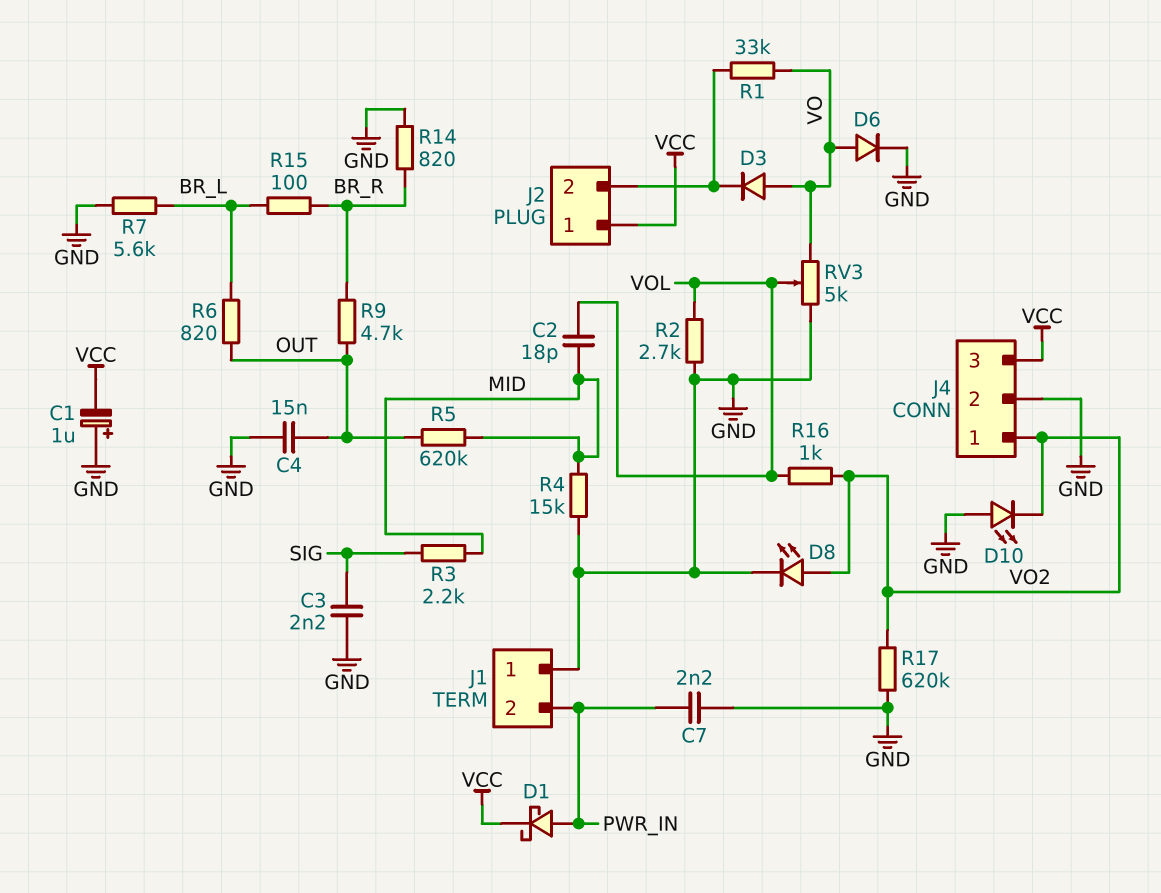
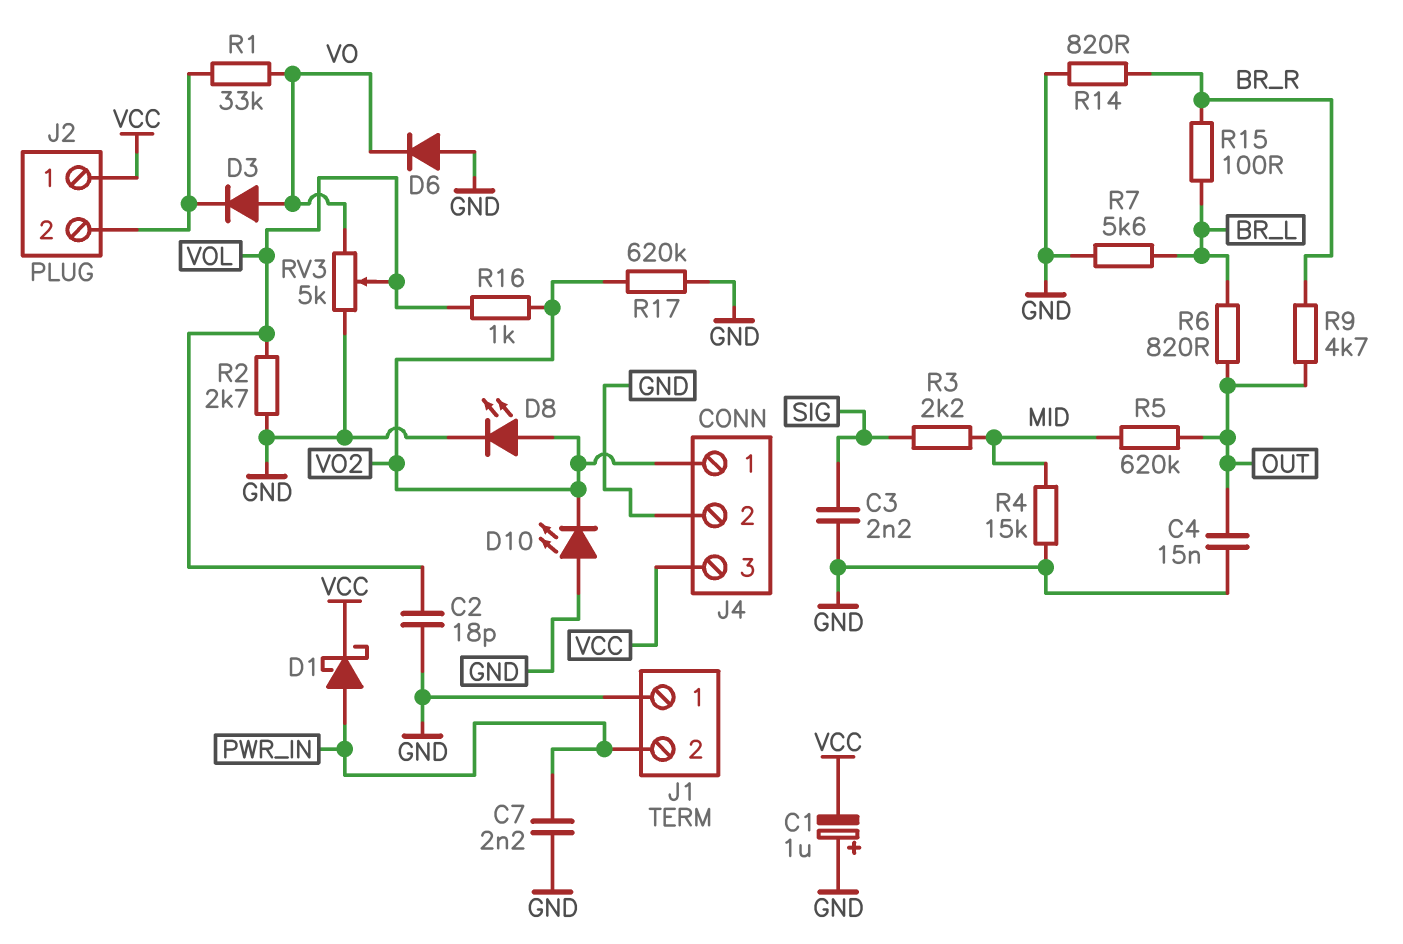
C2: 18pF (MID, VOL) -> 18pF (GND, VOL)
D6: diode (A VO, K GND) -> diode (A GND, K VO)

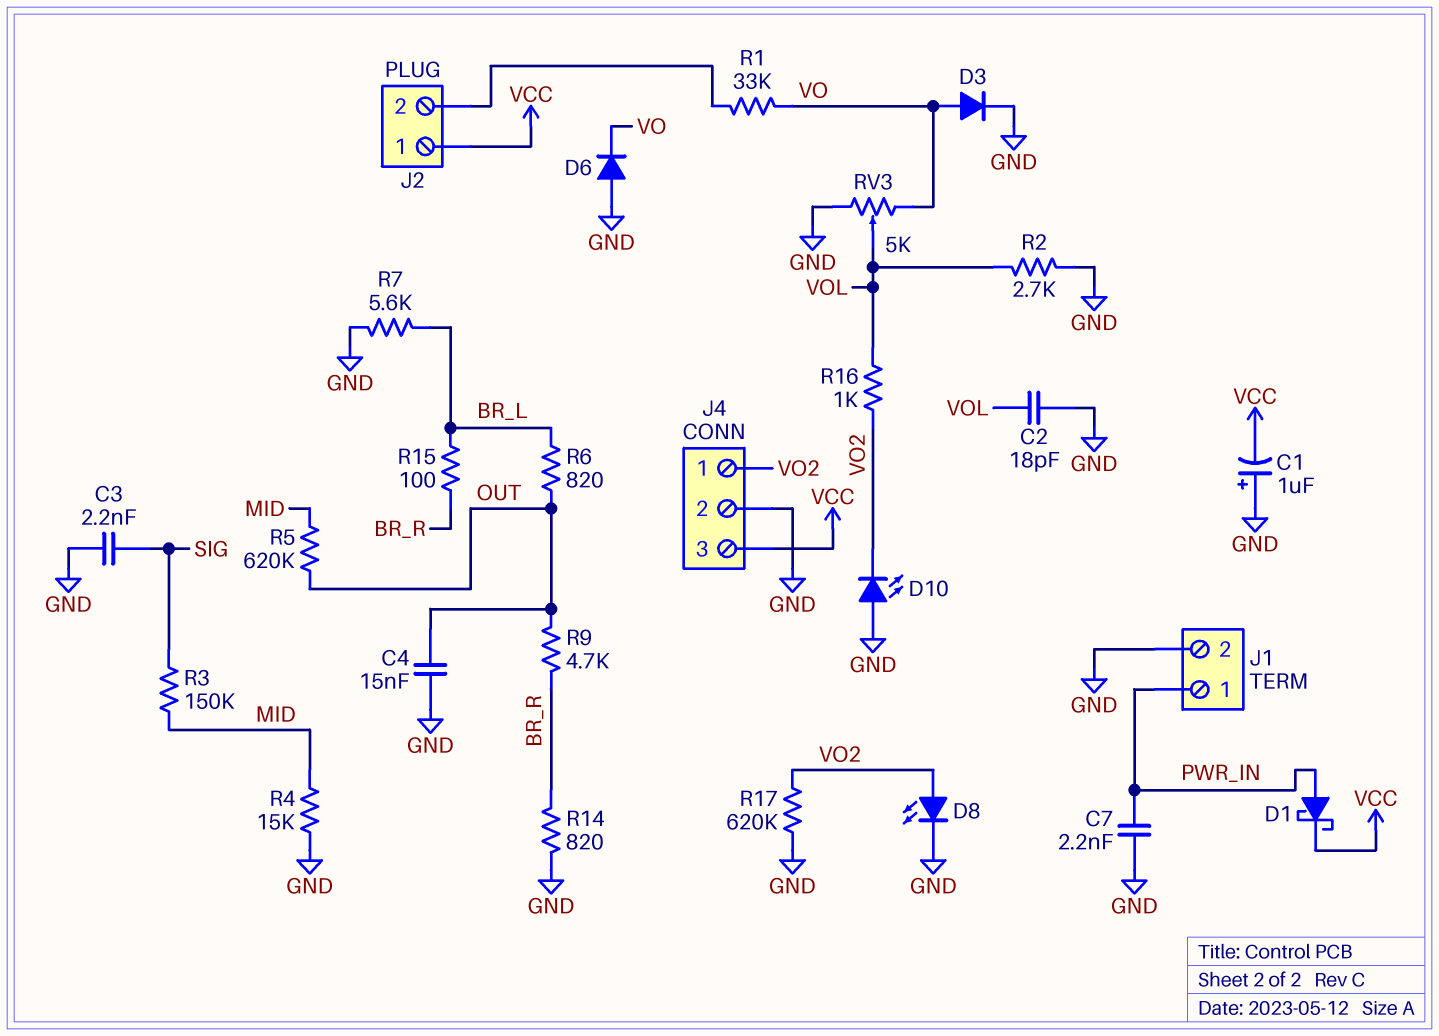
D3: diode (A VO, K J2/2) -> diode (A VO, K GND)
J1 pin 1: GND -> PWR_IN
J1 pin 2: PWR_IN -> GND
R3: 2.2k (MID, SIG) -> 150k (MID, SIG)

